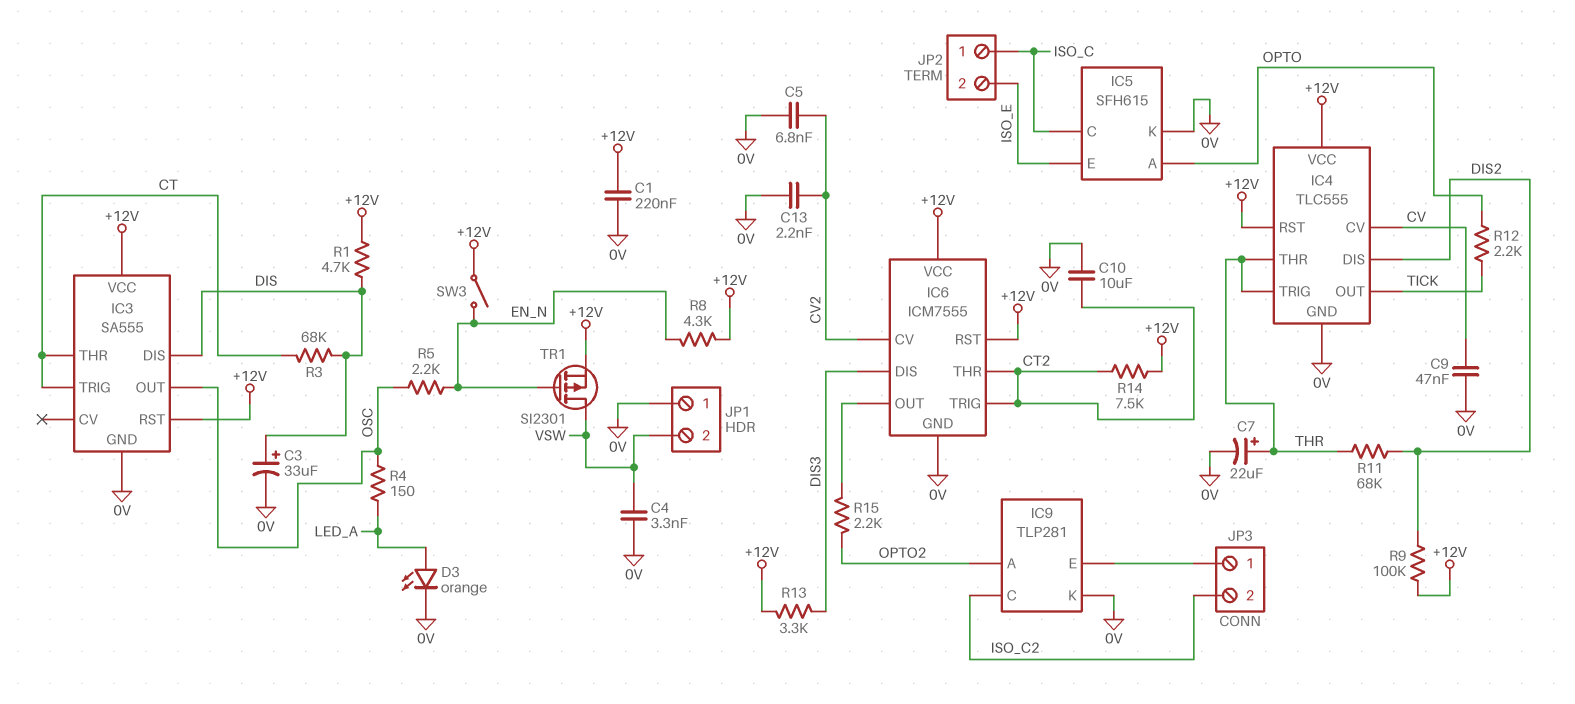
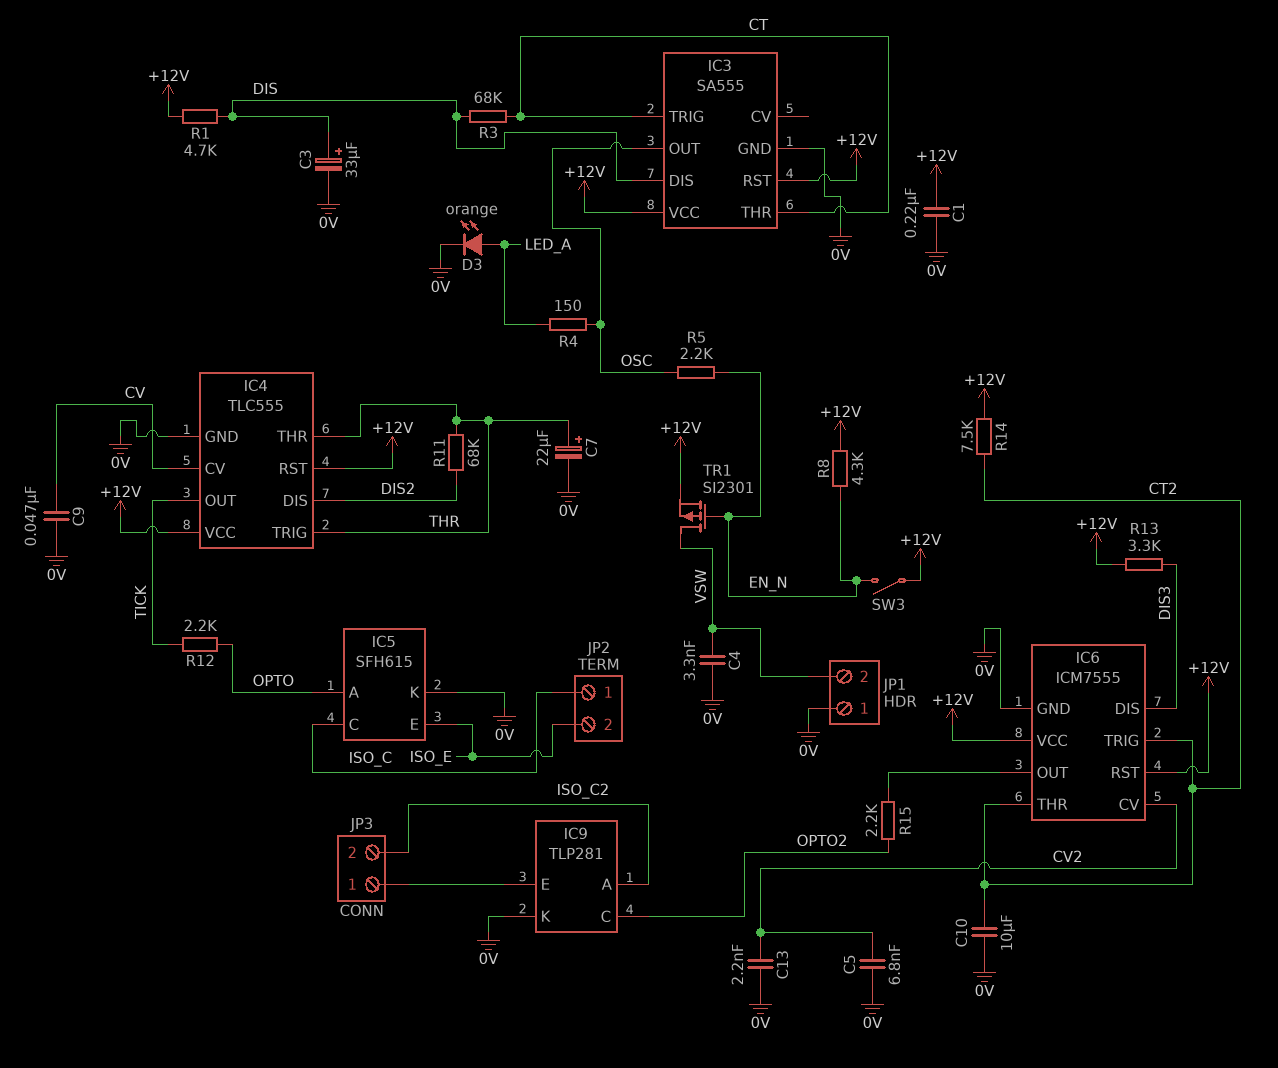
IC9 pin A: OPTO2 -> ISO_C2
IC9 pin C: ISO_C2 -> OPTO2
R9: 100k (+12V, DIS2) -> none

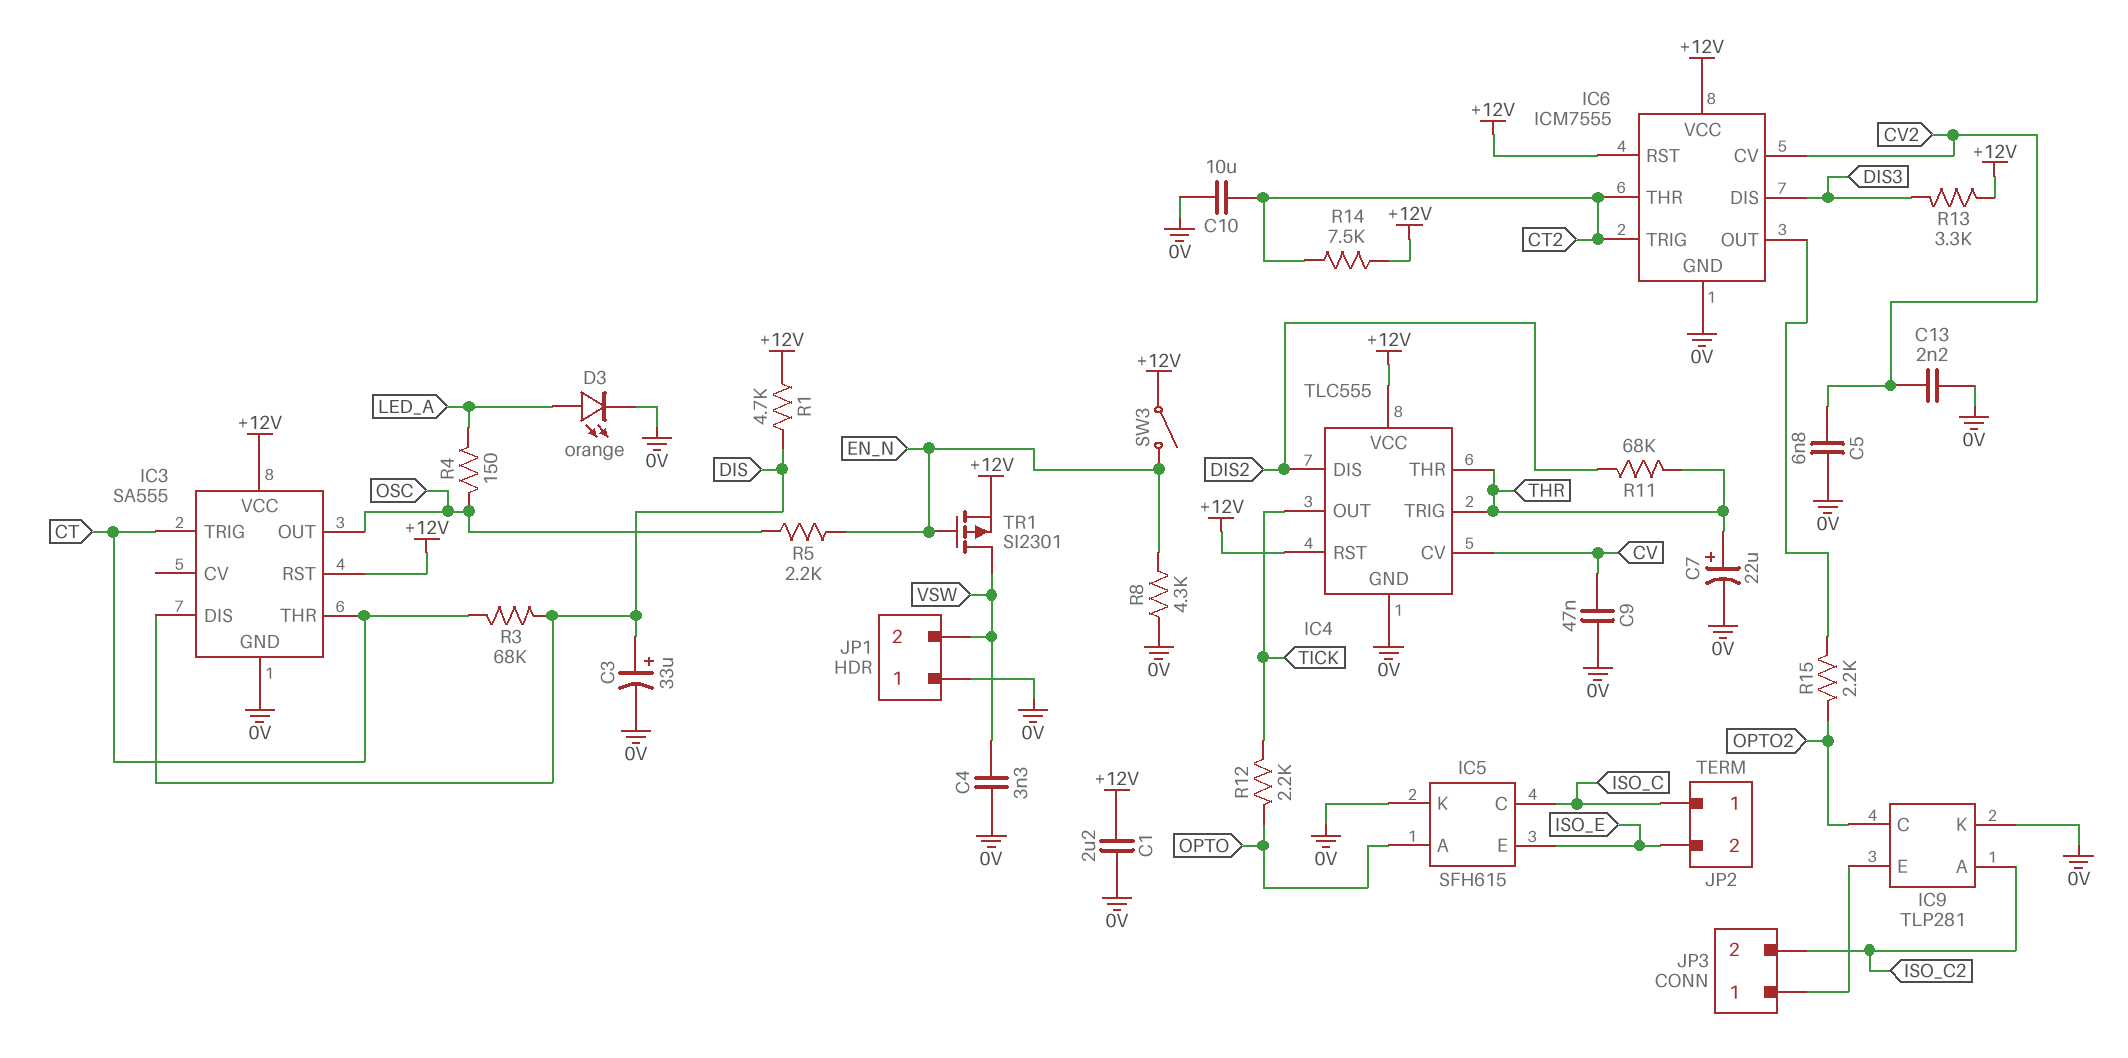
C1: 220nF (+12V, 0V) -> 2.2uF (+12V, 0V)
R8: 4.3k (+12V, EN_N) -> 4.3k (0V, EN_N)

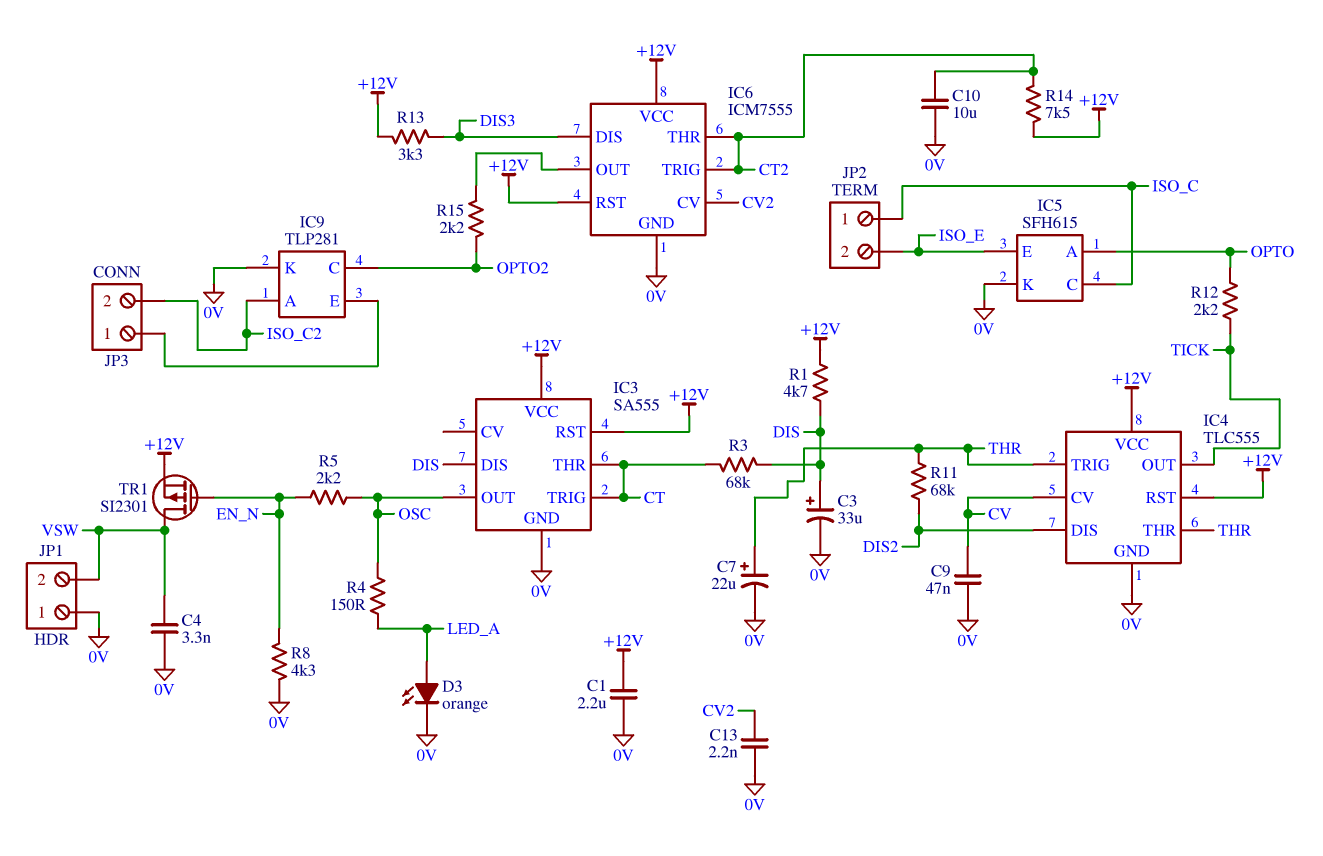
C5: 6.8nF (0V, CV2) -> none
SW3: switch (+12V, EN_N) -> none

